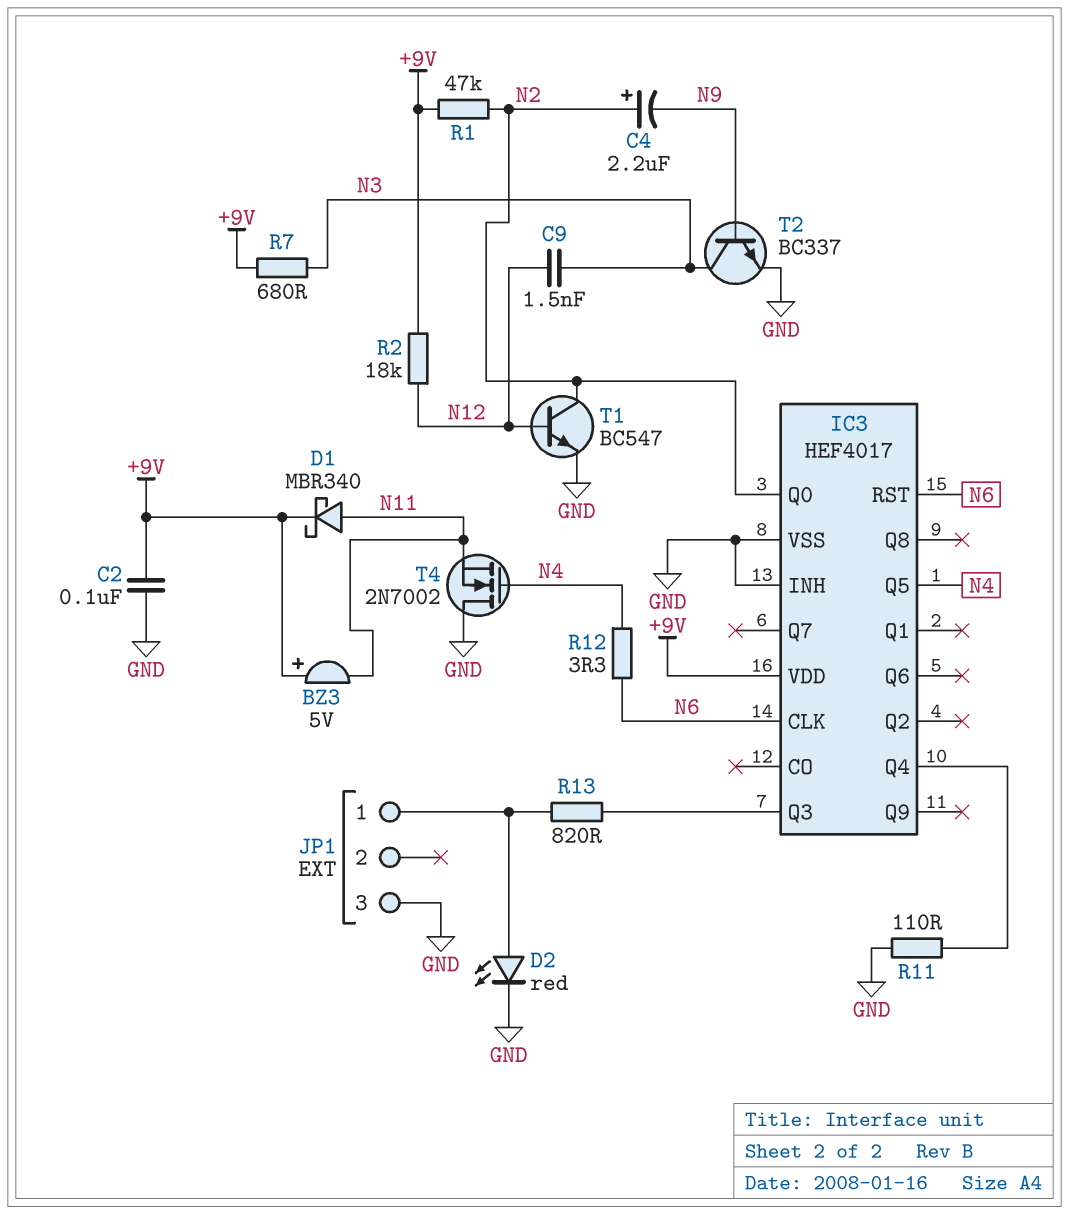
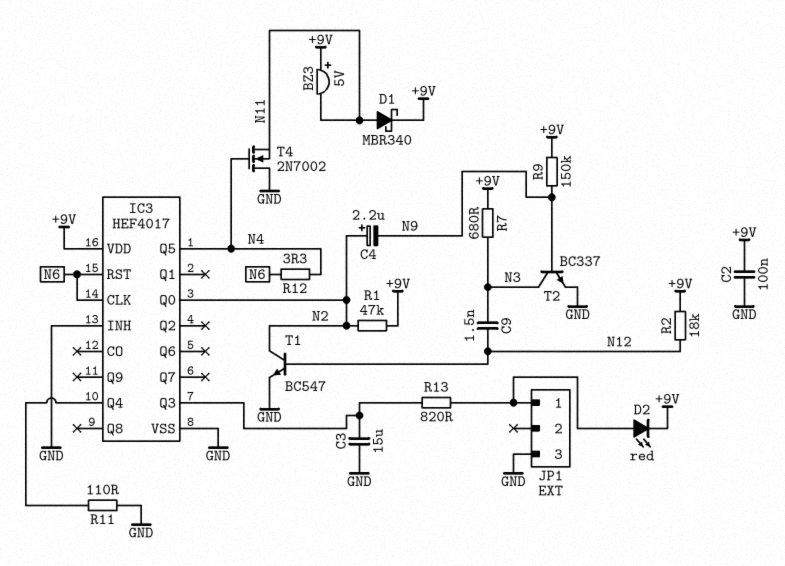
C3: none -> 15uF (GND, IC3/Q3)
D2: LED red (A JP1/1, K GND) -> LED red (A JP1/1, K +9V)
R9: none -> 150k (+9V, N9)

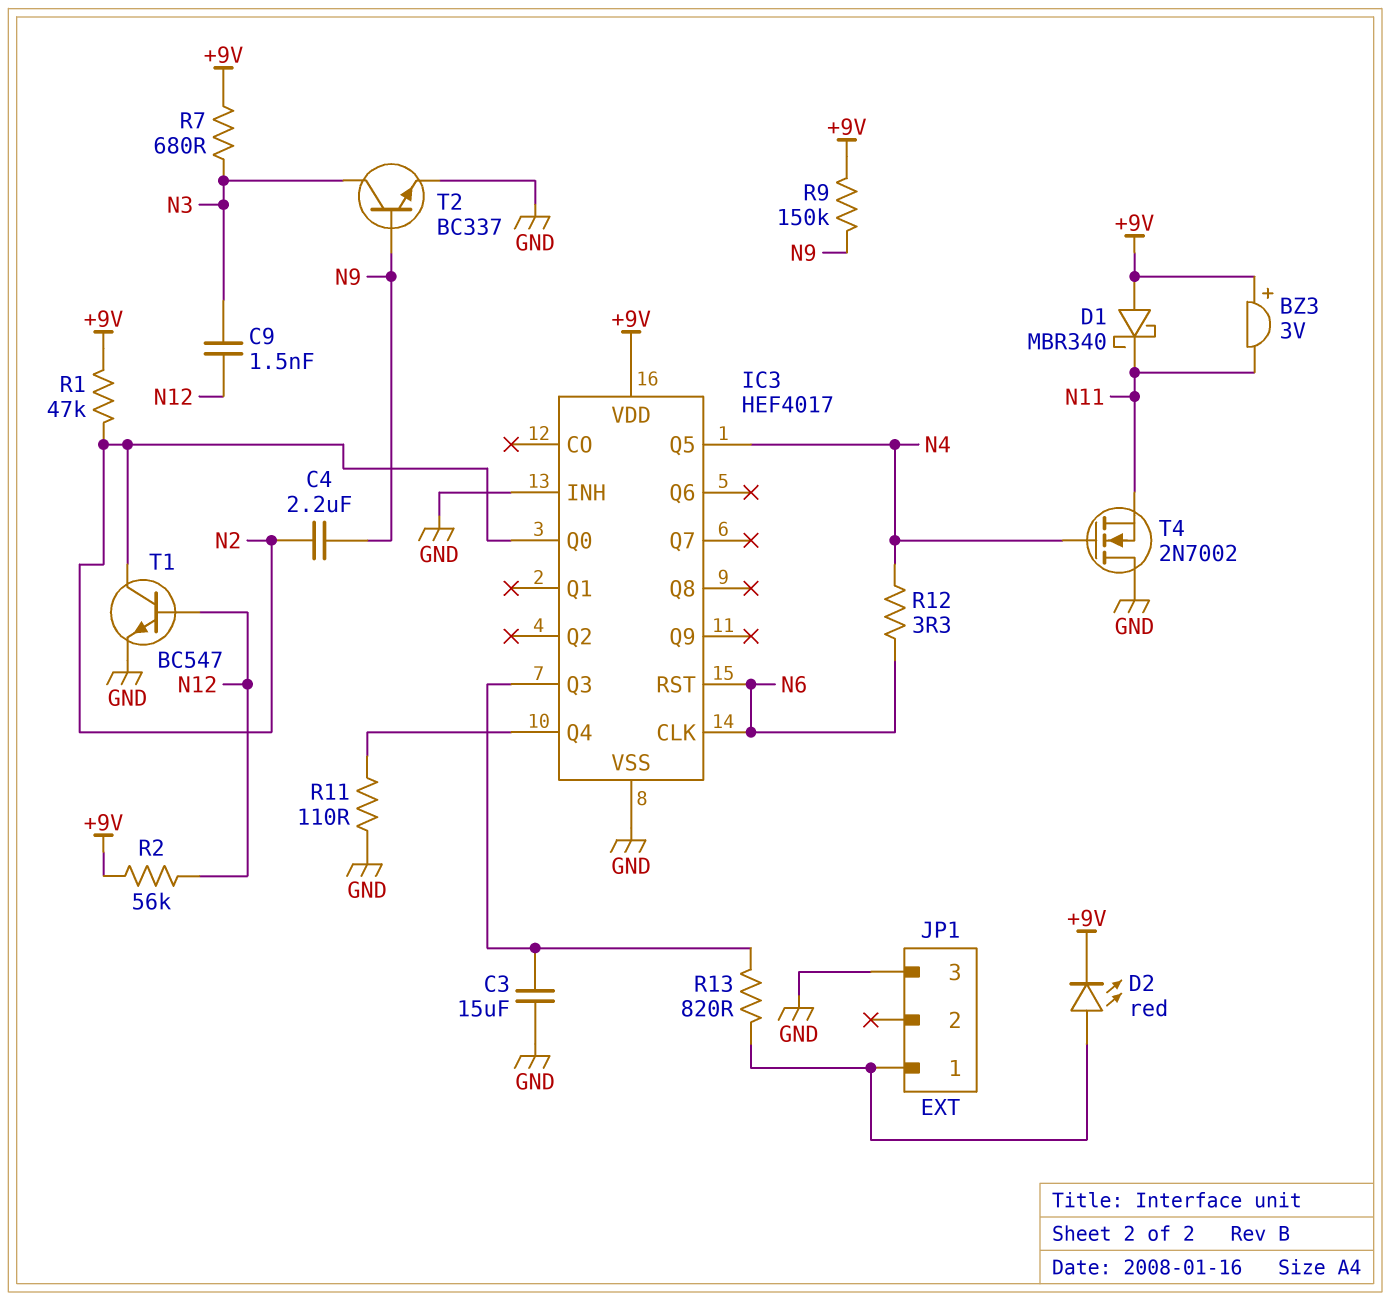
BZ3: buzzer 5V (plus +9V, minus N11) -> buzzer 3V (plus +9V, minus N11)
C2: 100nF (+9V, GND) -> none
C4: 2.2uF (plus N2, minus N9) -> 2.2uF (N2, N9)
D1: schottky MBR340 (A N11, K +9V) -> schottky MBR340 (A +9V, K N11)
R2: 18k (+9V, N12) -> 56k (+9V, N12)

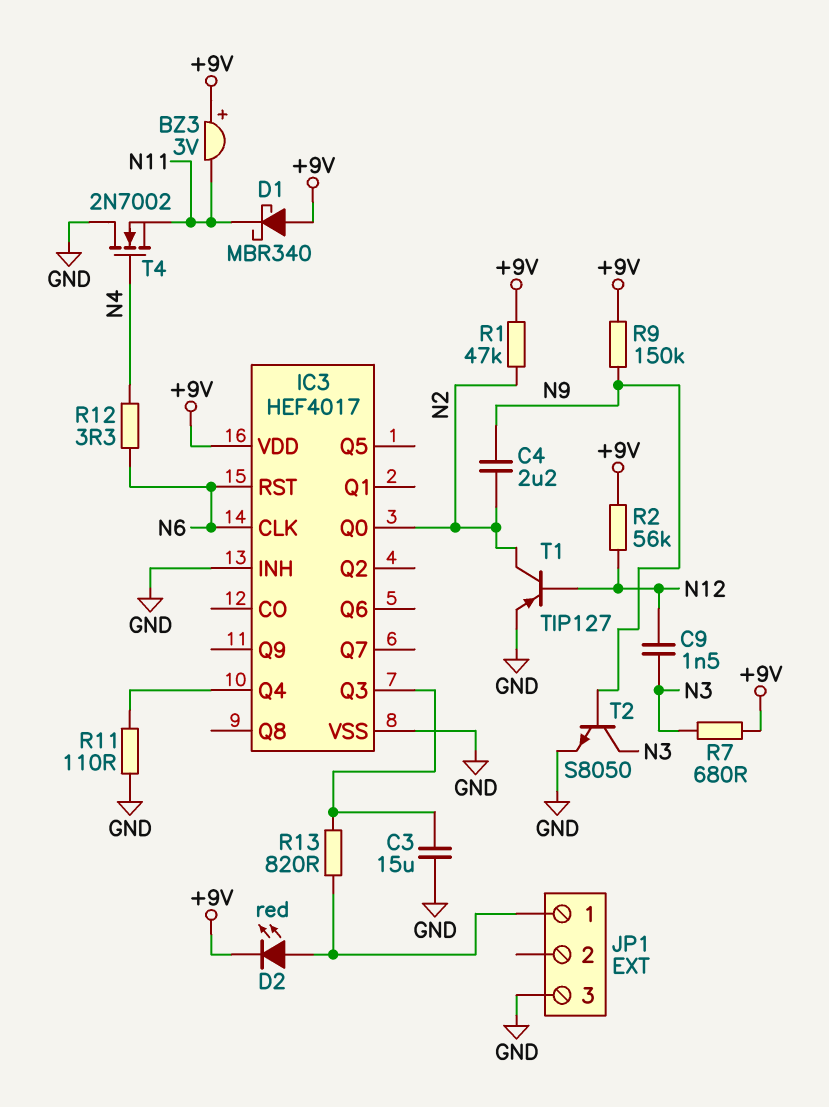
IC3 pin Q5: N4 -> none
T1: NPN BC547 (B N12, C N2, E GND) -> PNP TIP127 (B N12, C N2, E GND)
T2: NPN BC337 (B N9, C N3, E GND) -> NPN S8050 (B N9, C N3, E GND)

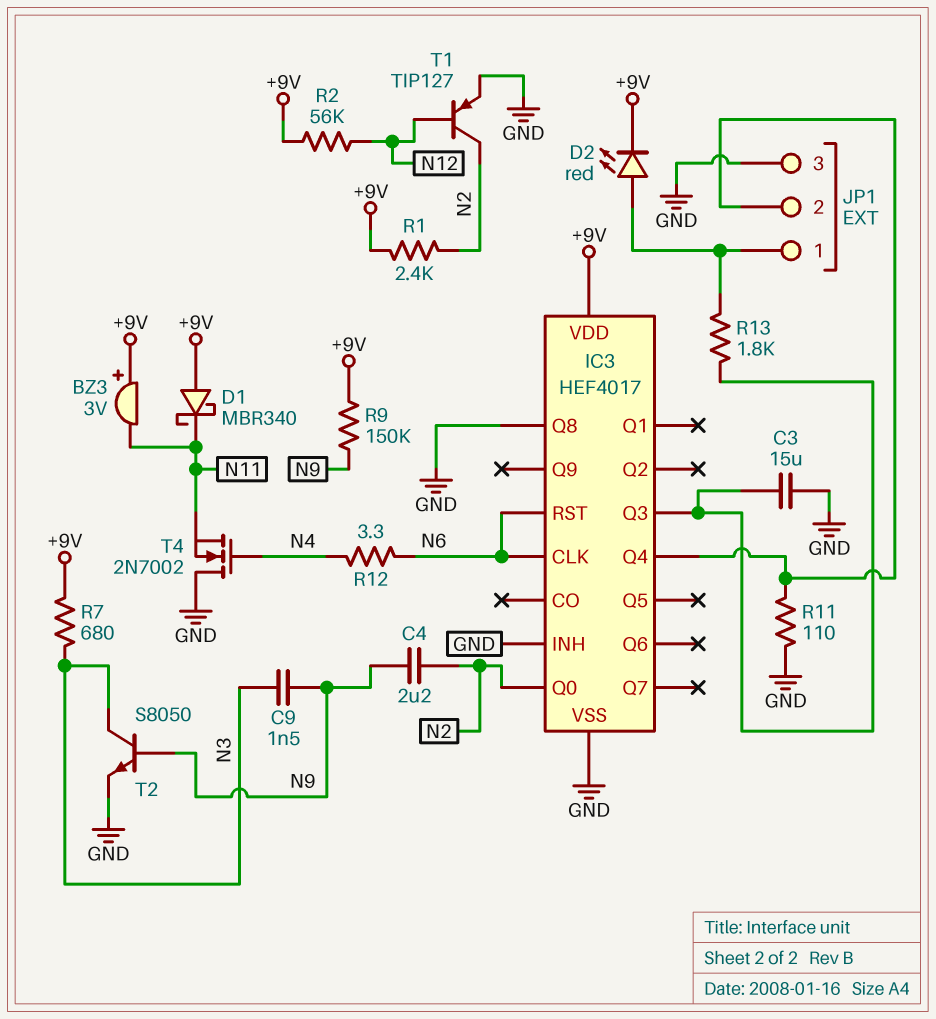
C9: 1.5nF (N3, N12) -> 1.5nF (N3, N9)
IC3 pin Q8: none -> GND
JP1 pin 2: none -> IC3/Q4
R1: 47k (+9V, N2) -> 2.4k (+9V, N2)
R13: 820 (IC3/Q3, JP1/1) -> 1.8k (IC3/Q3, JP1/1)

